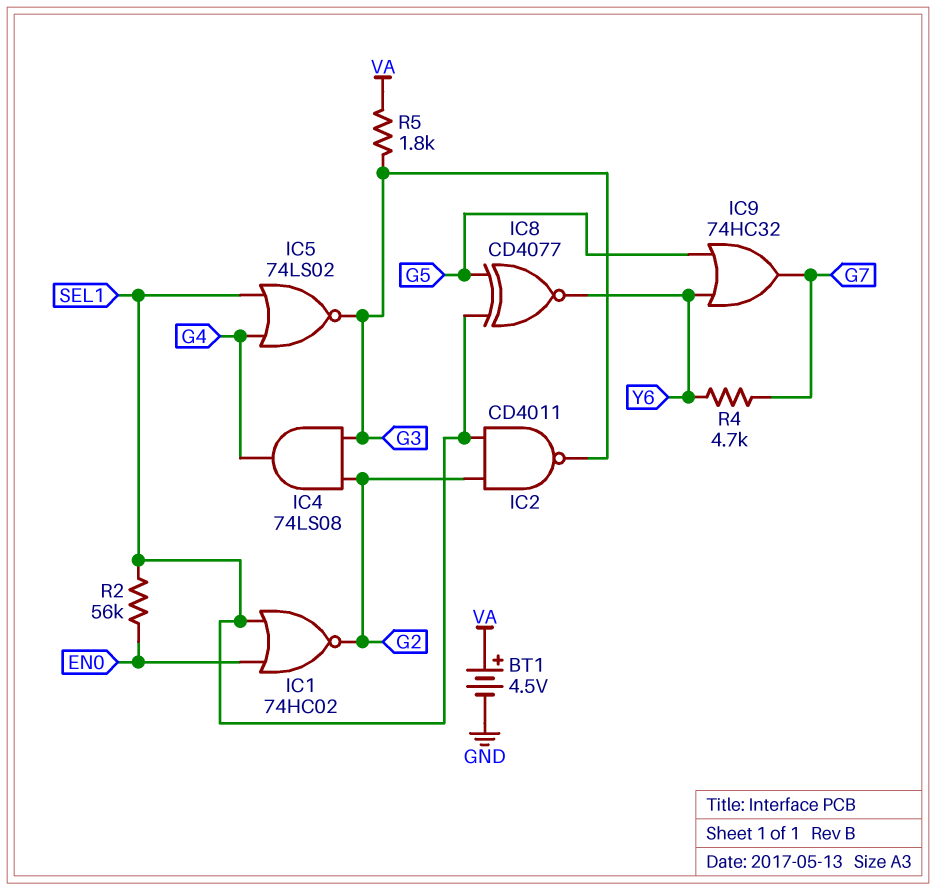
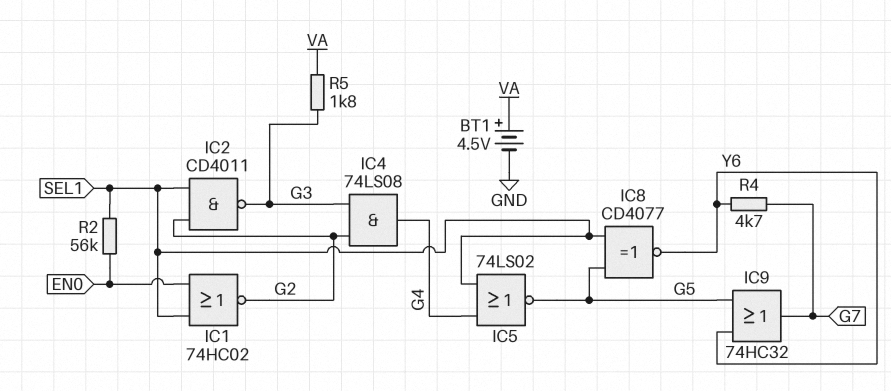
IC5: NOR 74LS02 (in G4, in SEL1, out G3) -> NOR 74LS02 (in G4, in SEL1, out G5)

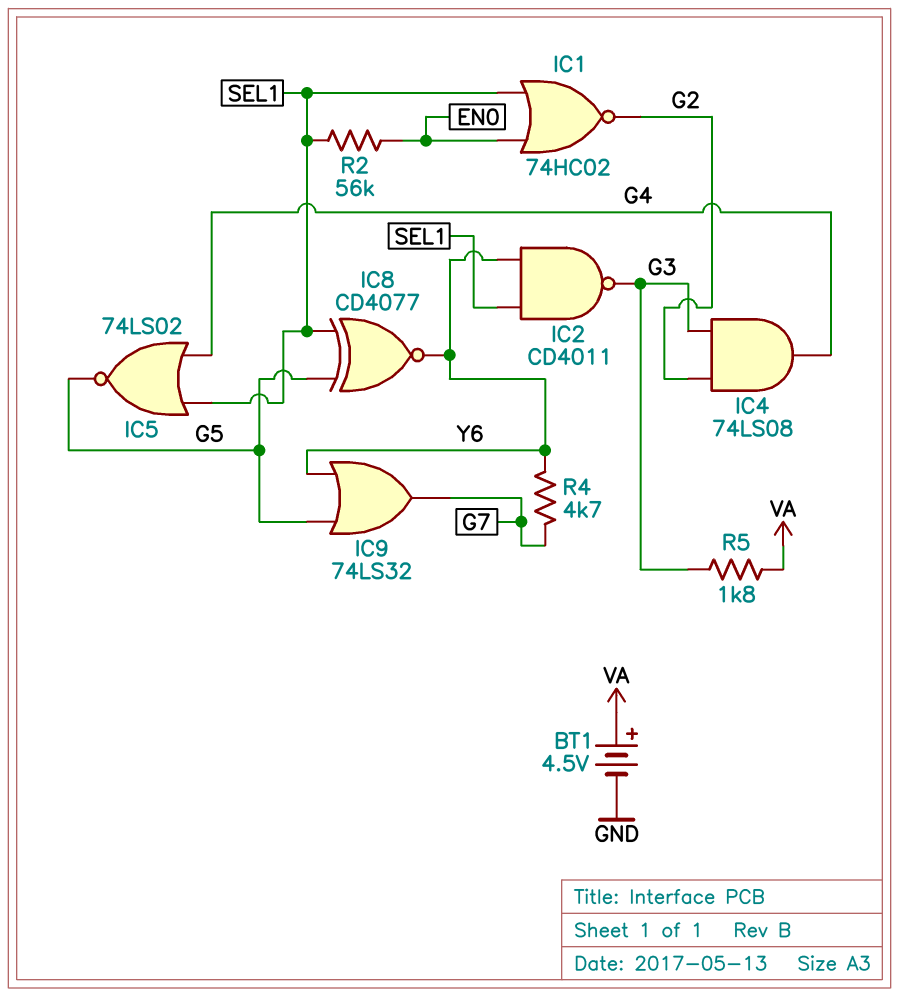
IC2: NAND CD4011 (in G2, in SEL1, out G3) -> NAND CD4011 (in SEL1, in Y6, out G3)
IC9: OR 74HC32 (in G5, in Y6, out G7) -> OR 74LS32 (in G5, in Y6, out G7)

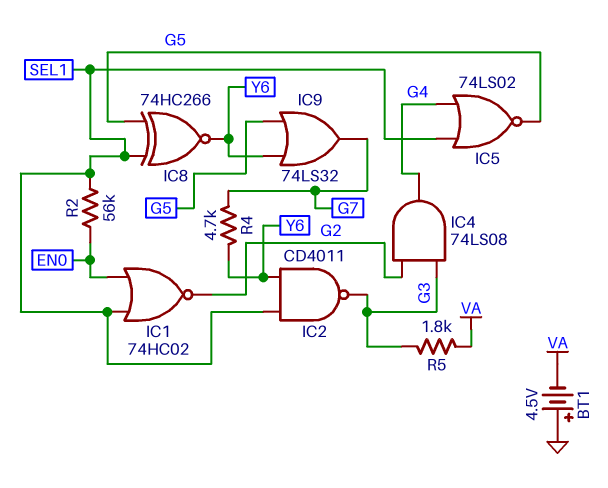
BT1: 4.5V (plus VA, minus GND) -> 4.5V (plus GND, minus VA)
IC8: XNOR CD4077 (in G5, in SEL1, out Y6) -> XNOR 74HC266 (in G5, in SEL1, out Y6)

